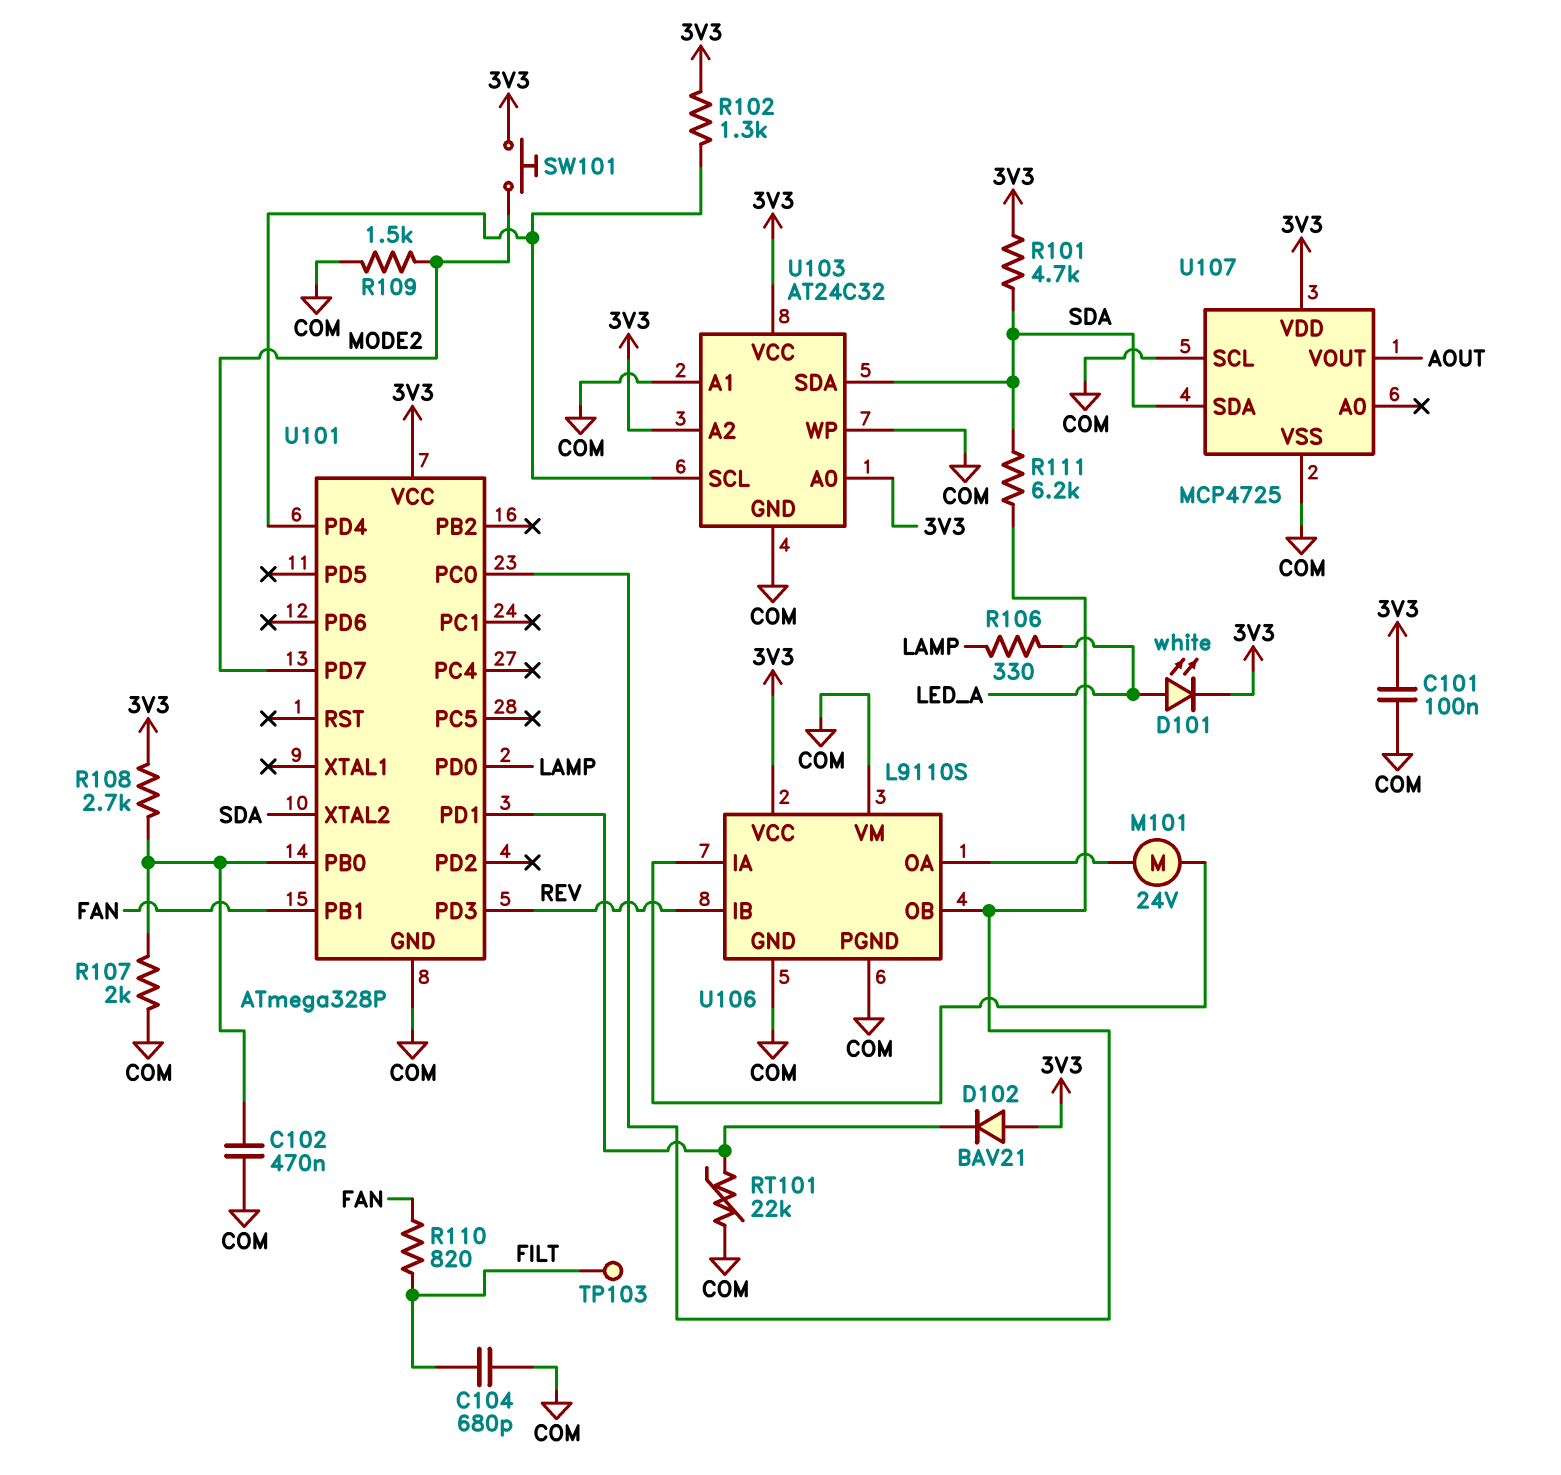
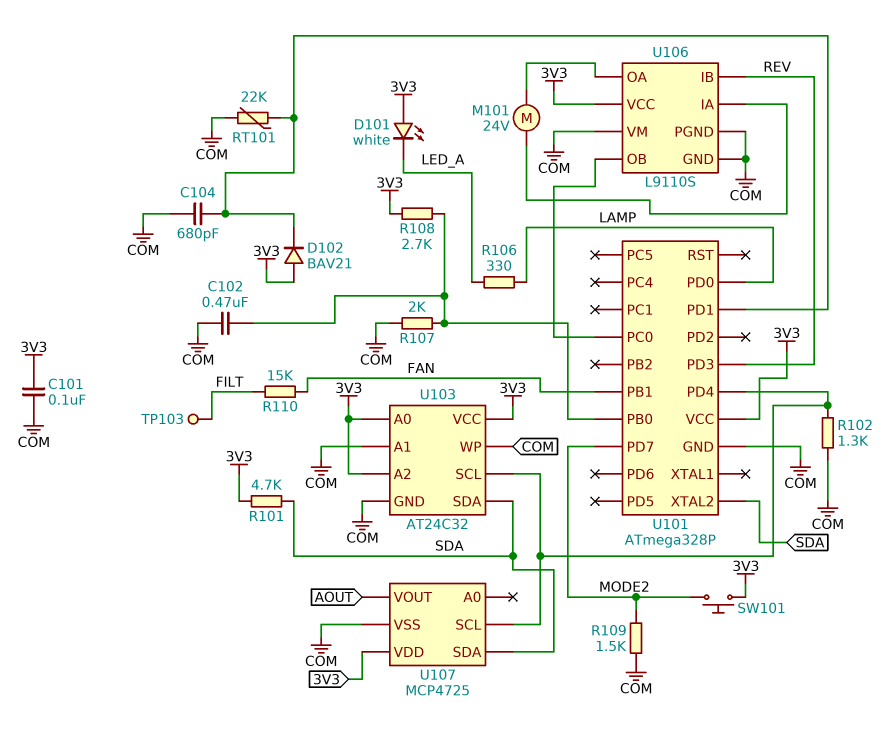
C104: 680pF (COM, FILT) -> 680pF (COM, U101/PD1)
D101: LED white (A LED_A, K 3V3) -> LED white (A 3V3, K LED_A)
R102: 1.3k (3V3, U101/PD4) -> 1.3k (COM, U101/PD4)
R110: 820 (FAN, FILT) -> 15k (FAN, FILT)
R111: 6.2k (SDA, U101/PC0) -> none
U107 pin SCL: COM -> U101/PD4

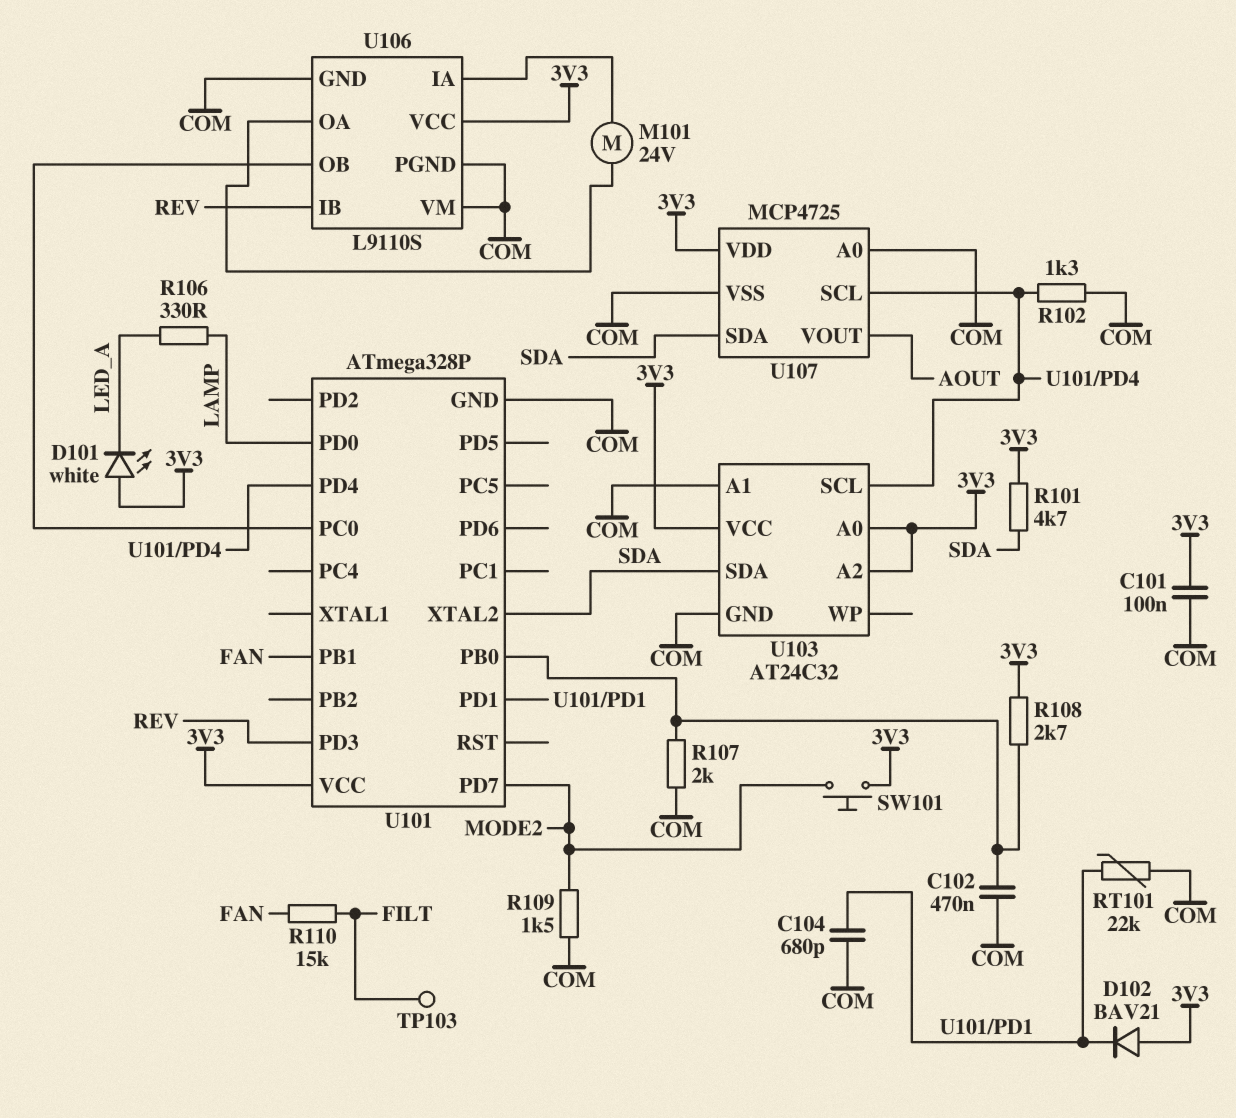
U103 pin WP: COM -> none
U107 pin A0: none -> COM

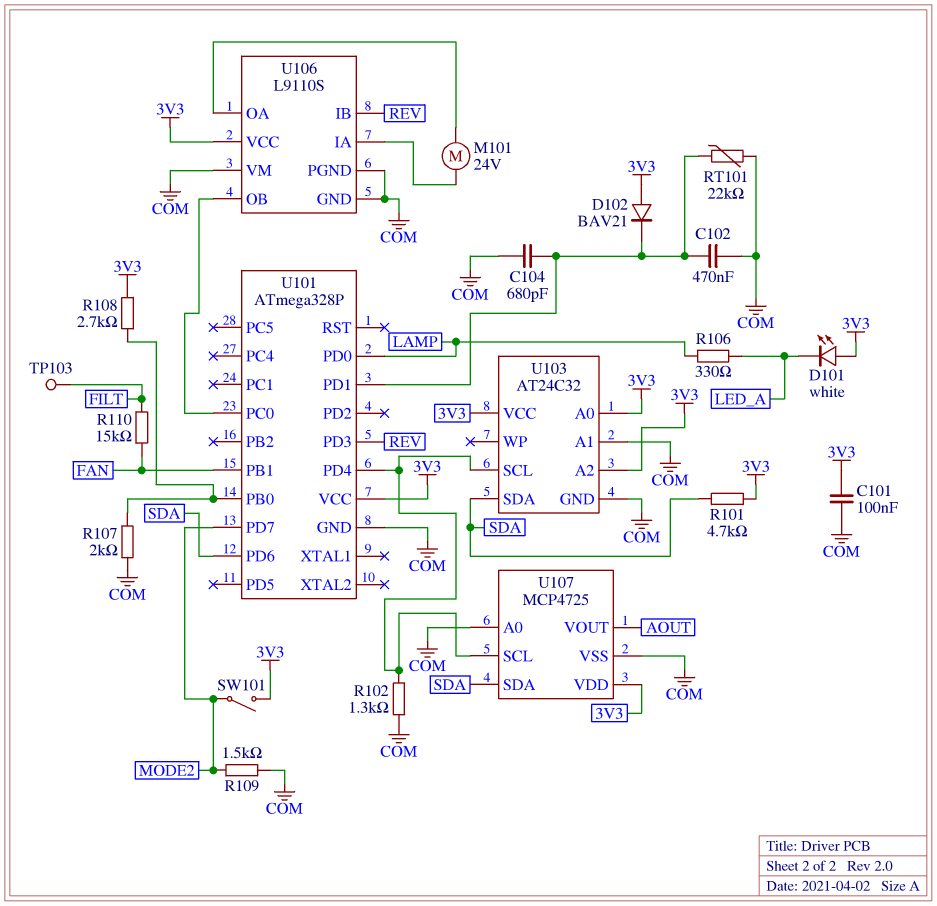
C102: 470nF (COM, U101/PB0) -> 470nF (COM, U101/PD1)
SW101: button (3V3, MODE2) -> switch (3V3, MODE2)
U101 pin PD6: none -> SDA
U101 pin XTAL2: SDA -> none

